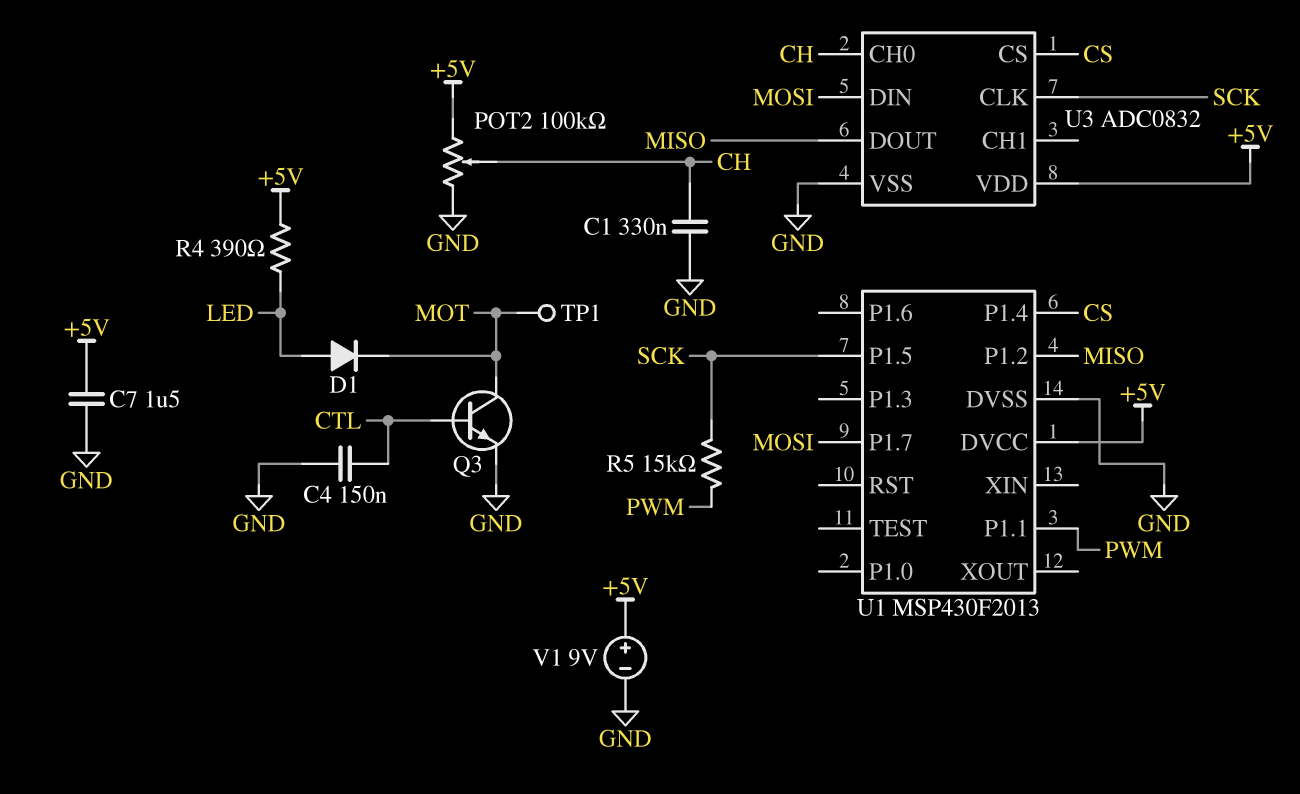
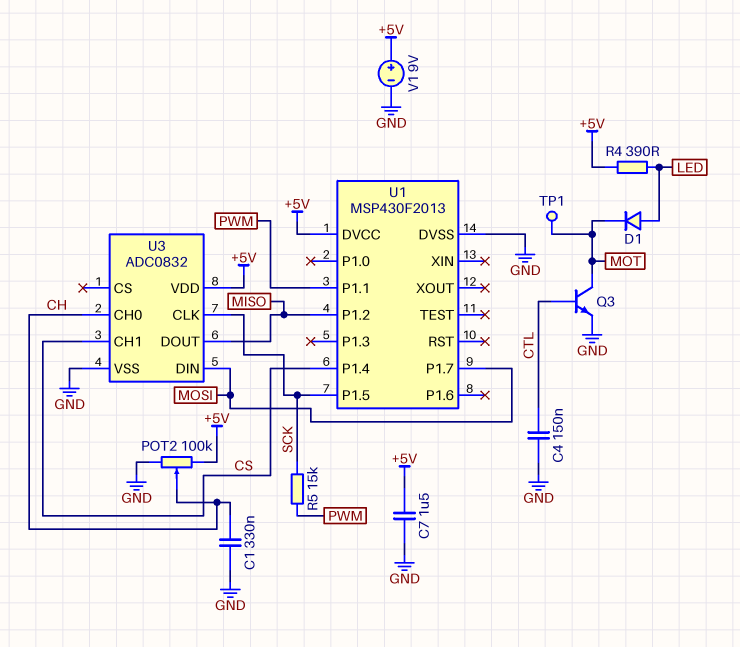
U3 pin CH1: none -> CS
U3 pin CS: CS -> none

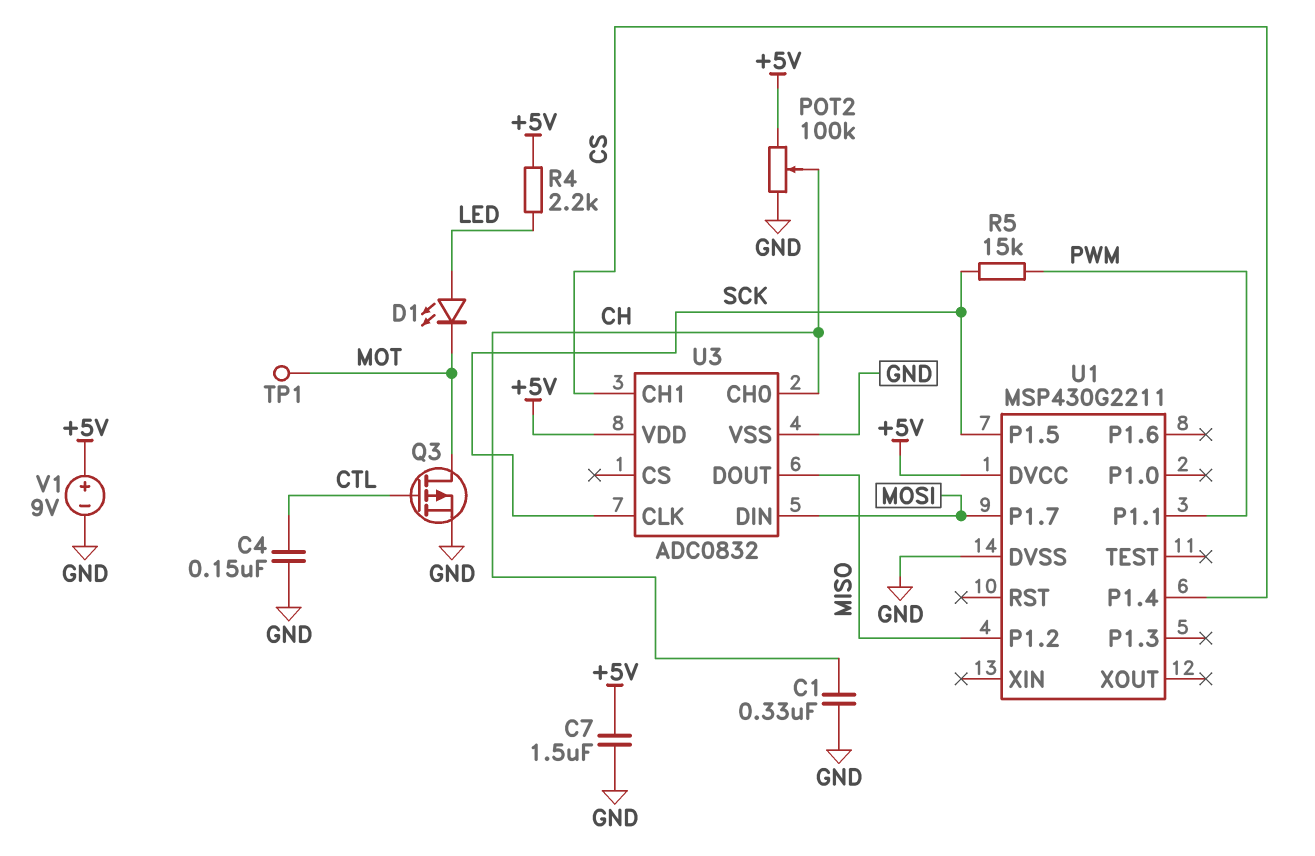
D1: diode (A LED, K MOT) -> LED (A LED, K MOT)
Q3: NPN (B CTL, C MOT, E GND) -> PMOS (G CTL, D MOT, S GND)
R4: 390 (+5V, LED) -> 2.2k (+5V, LED)
U1: MSP430F2013 -> MSP430G2211

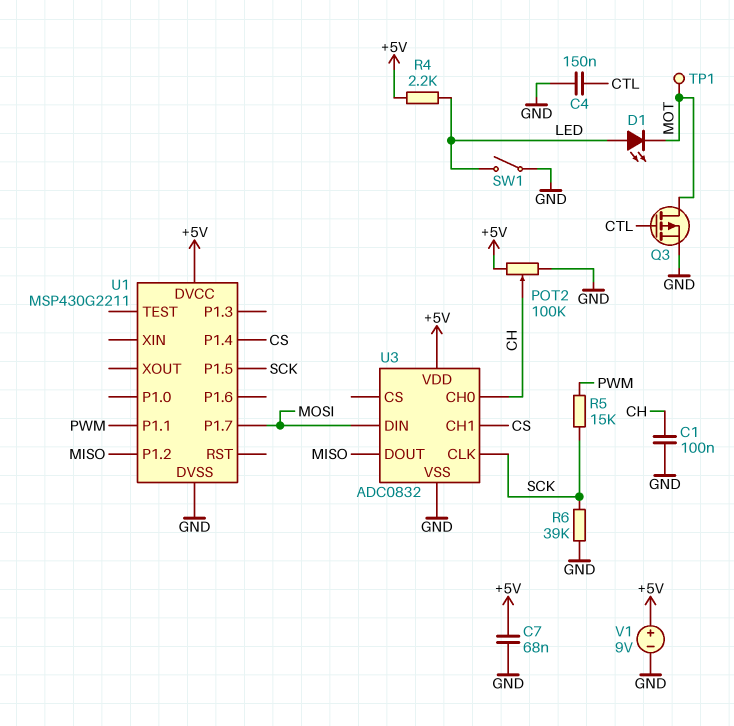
C1: 330nF (CH, GND) -> 100nF (CH, GND)
C7: 1.5uF (+5V, GND) -> 68nF (+5V, GND)
R6: none -> 39k (GND, SCK)
SW1: none -> switch (GND, LED)

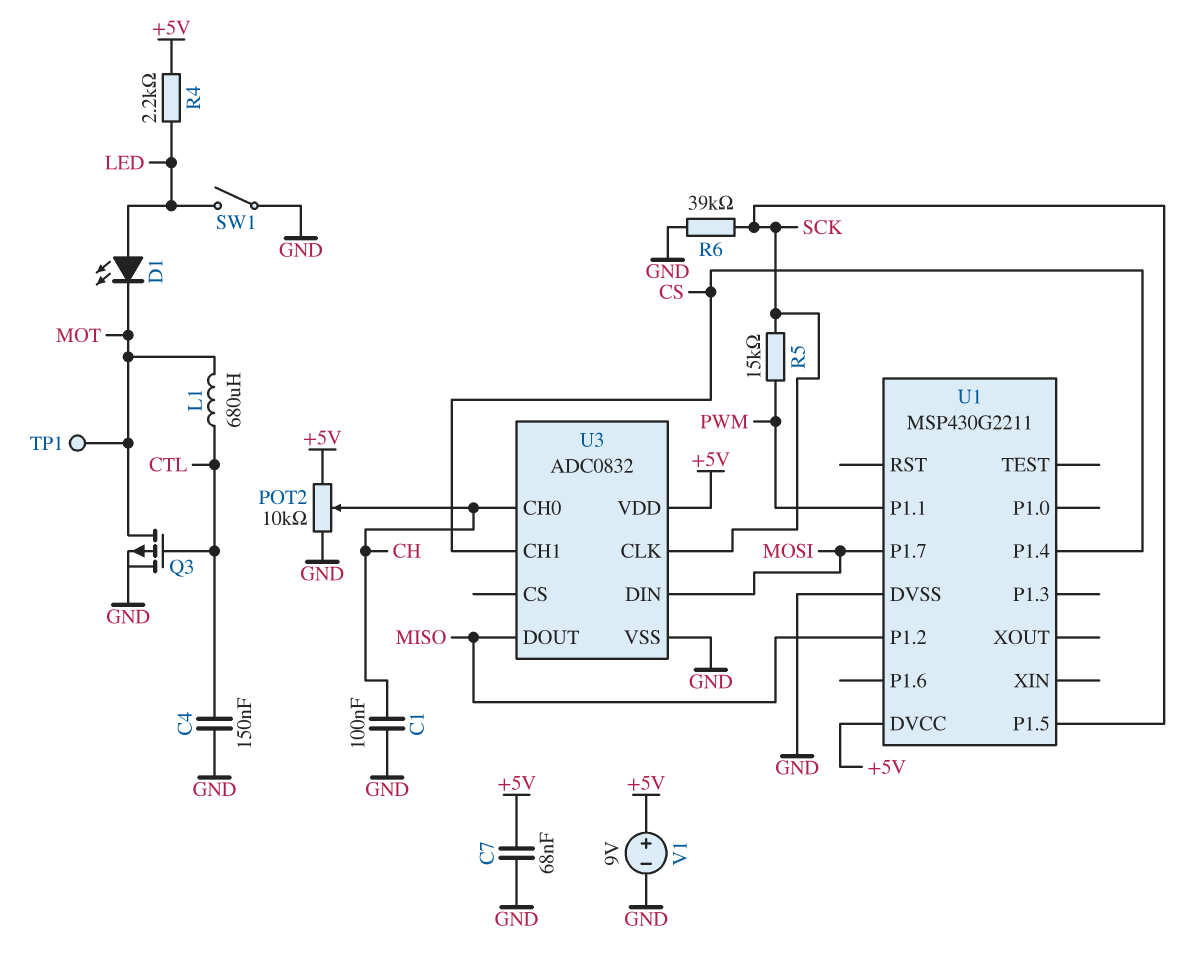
L1: none -> 680uH (CTL, MOT)
POT2: 100k (+5V, GND, wiper CH) -> 10k (+5V, GND, wiper CH)

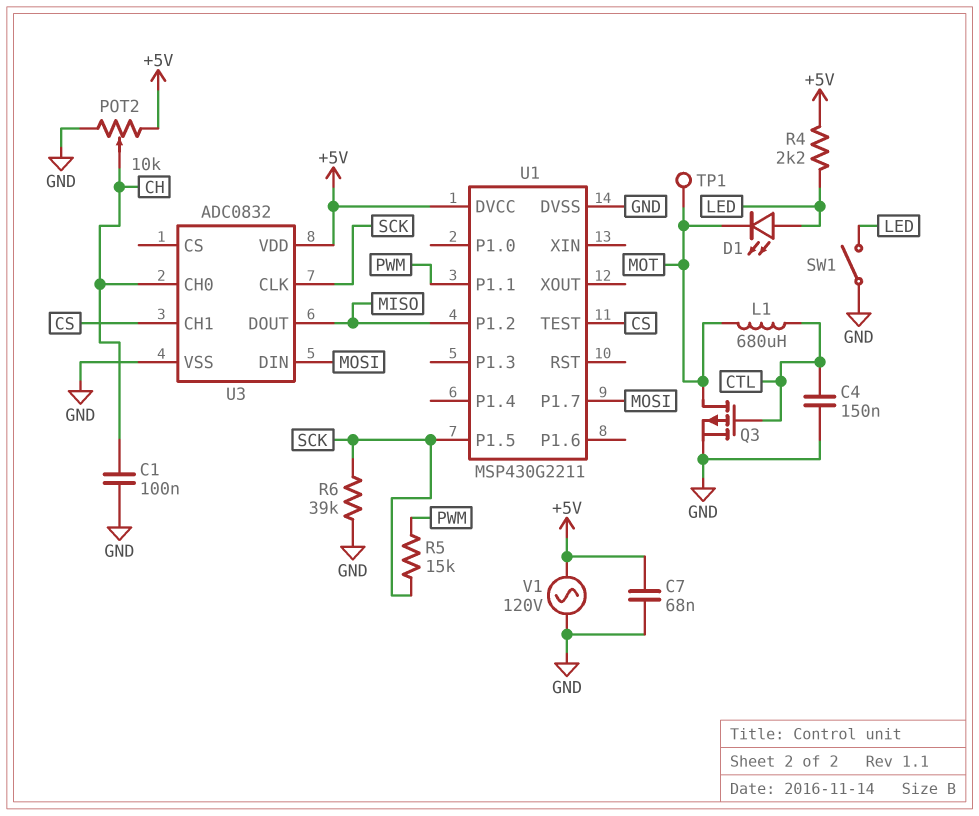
U1 pin P1.4: CS -> none
U1 pin TEST: none -> CS
V1: 9V (plus +5V, minus GND) -> AC 120V (+5V, GND)

